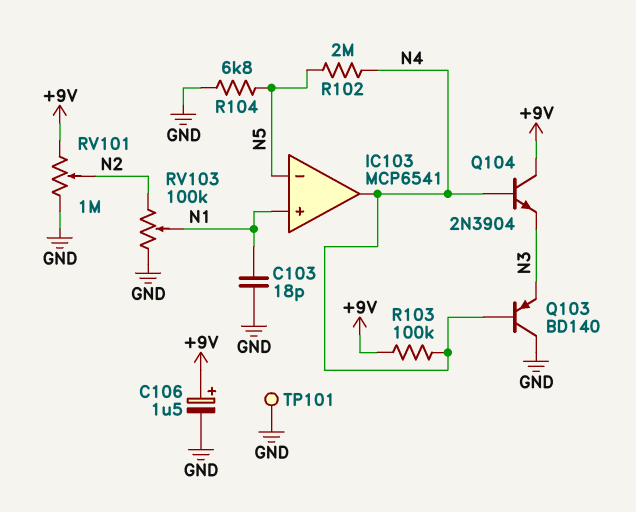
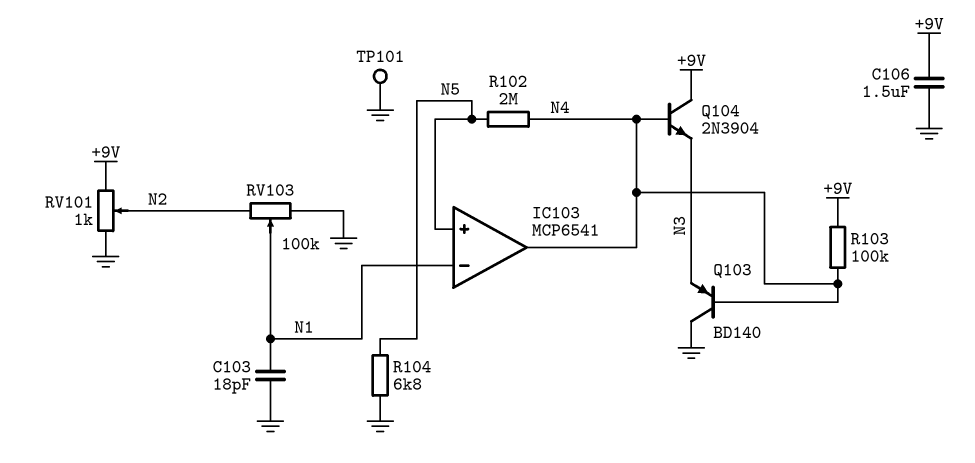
C106: 1.5uF (plus +9V, minus GND) -> 1.5uF (+9V, GND)
IC103 pin in+: N1 -> N5
IC103 pin in-: N5 -> N1
RV101: 1M (+9V, GND, wiper N2) -> 1k (+9V, GND, wiper N2)

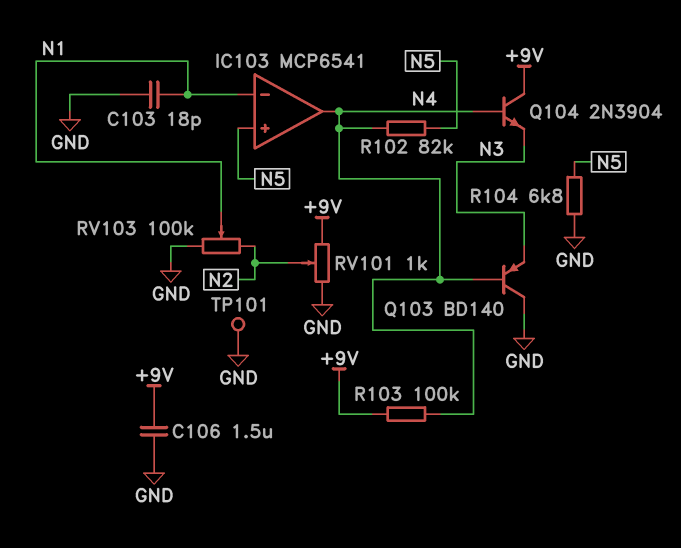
R102: 2M (N4, N5) -> 82k (N4, N5)

